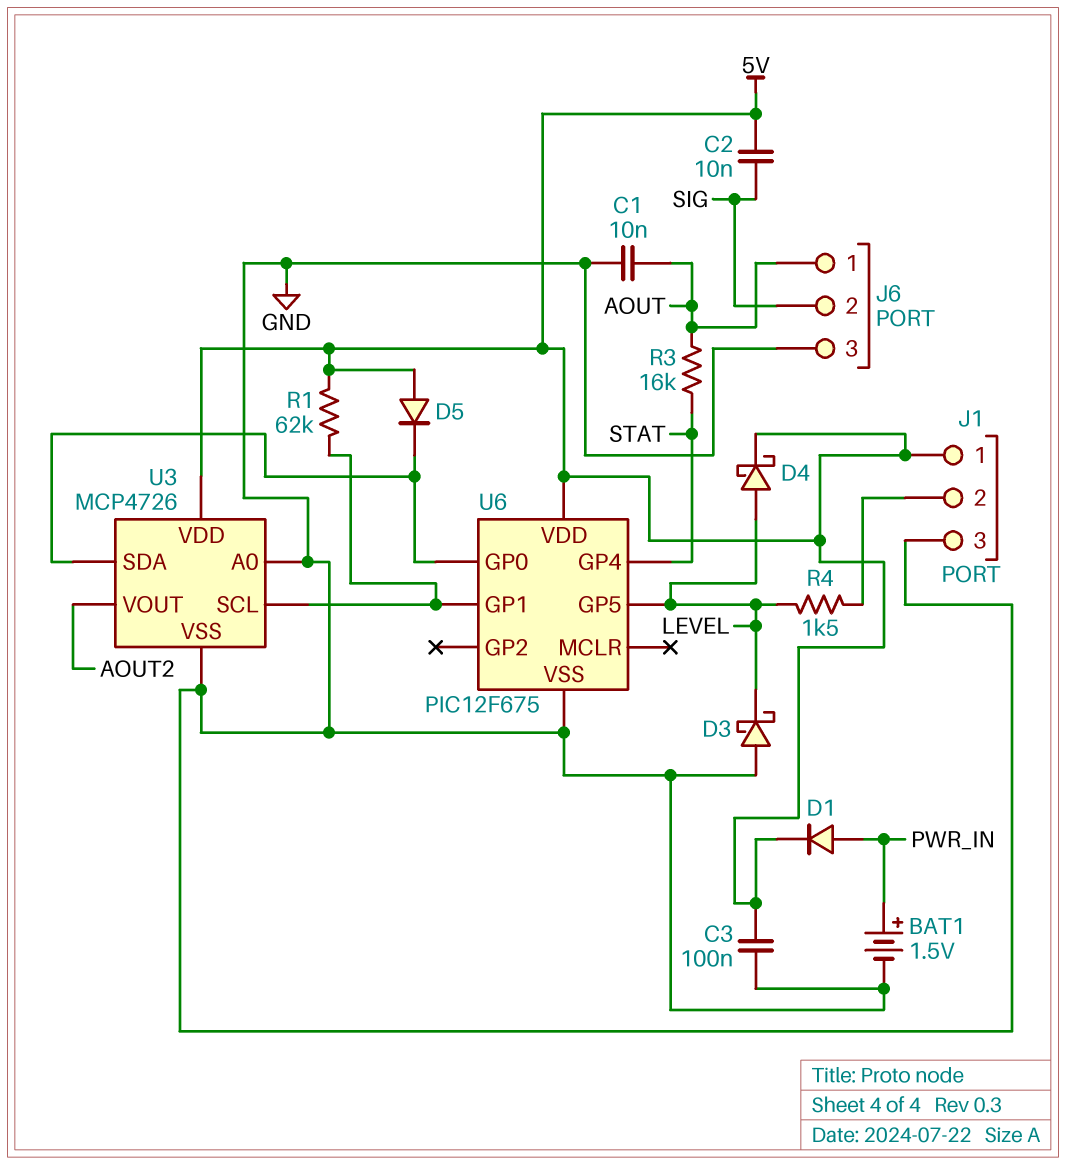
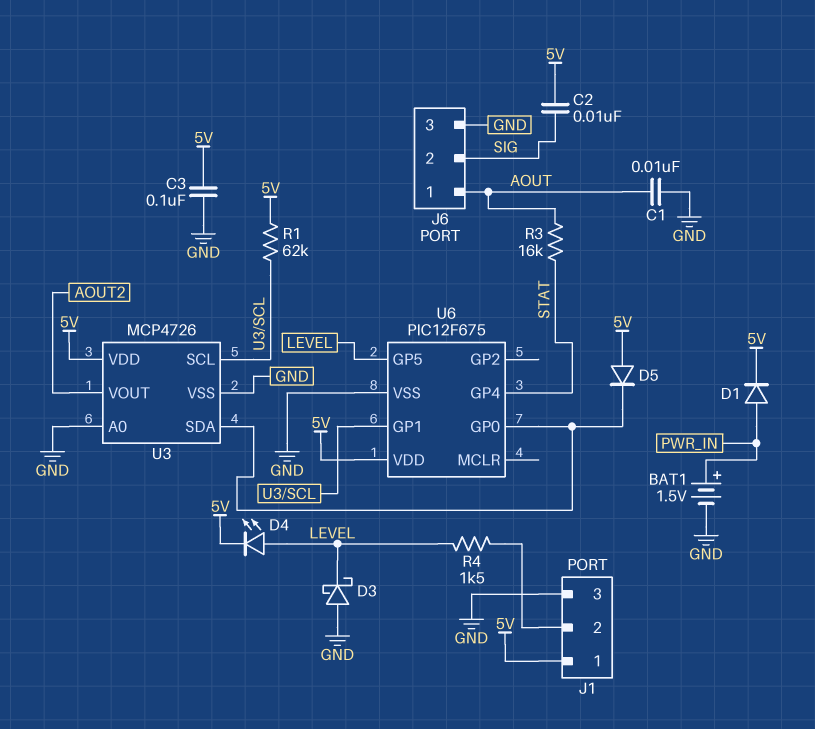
D4: schottky (A LEVEL, K 5V) -> LED (A LEVEL, K 5V)

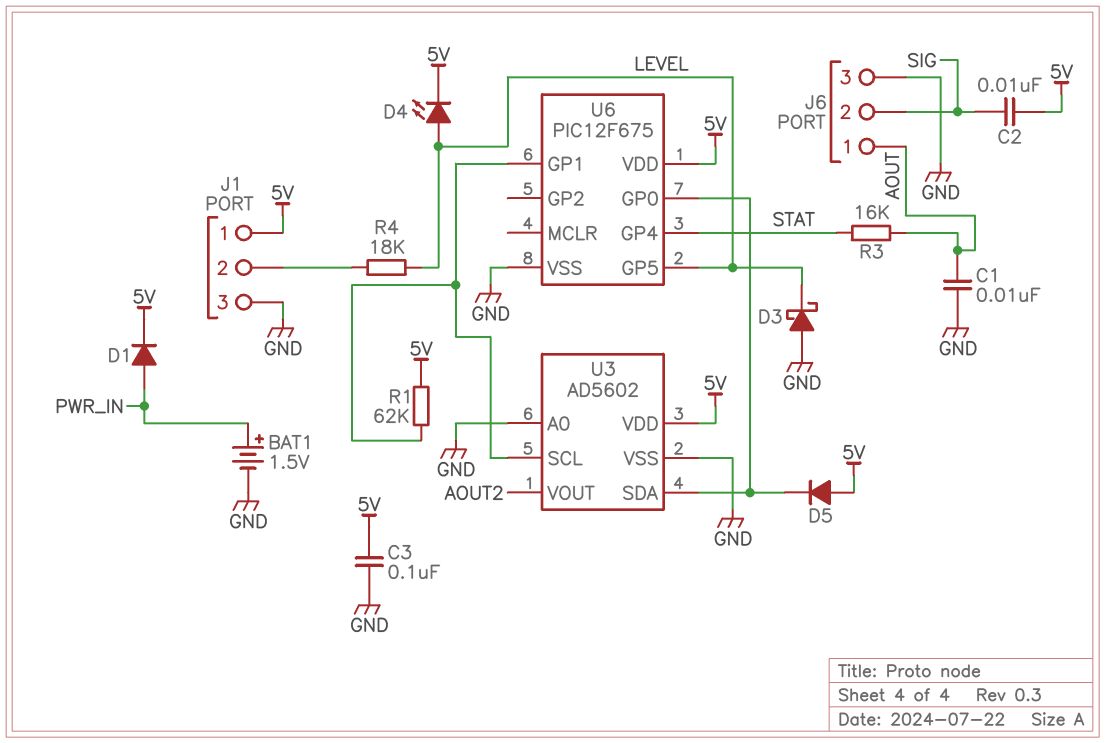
R4: 1.5k (J1/2, LEVEL) -> 18k (J1/2, LEVEL)
U3: MCP4726 -> AD5602

